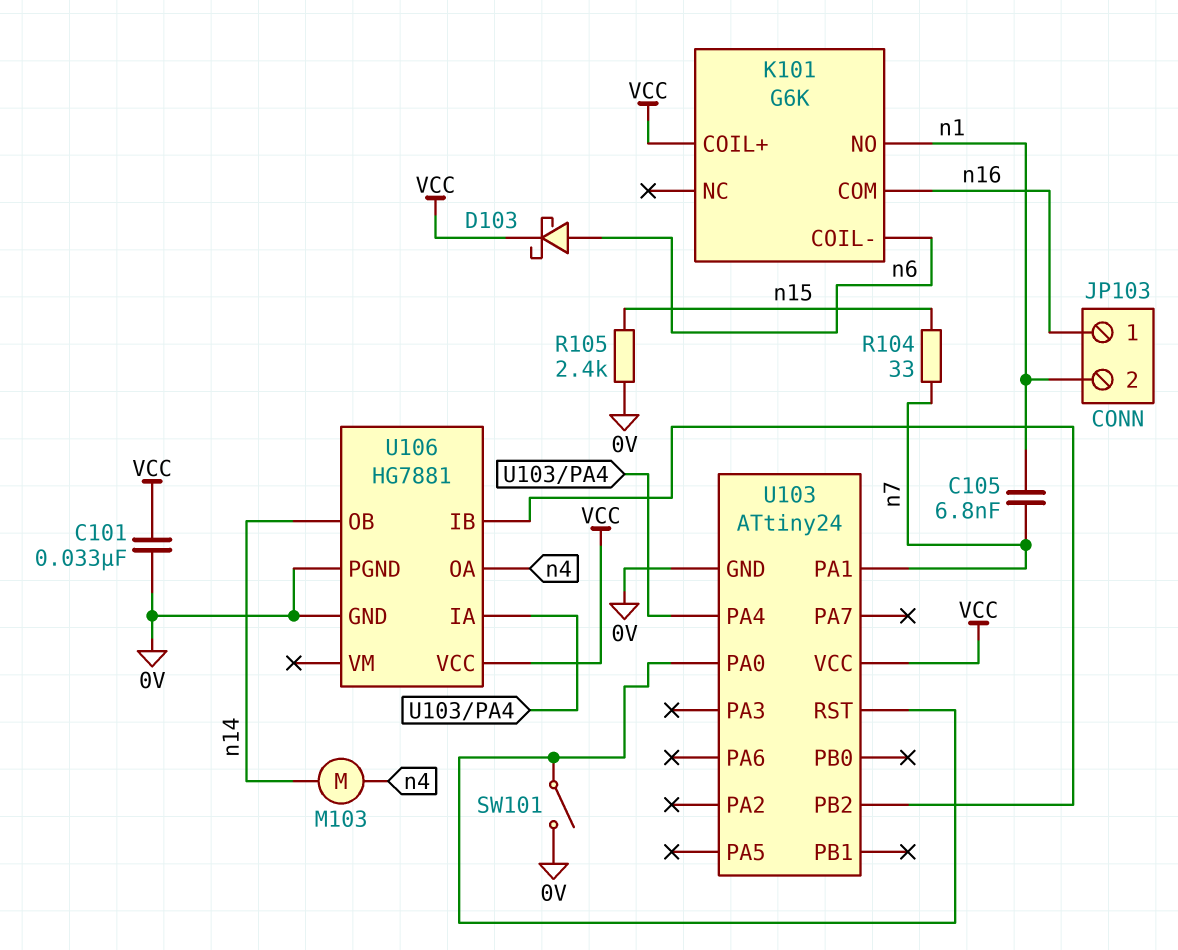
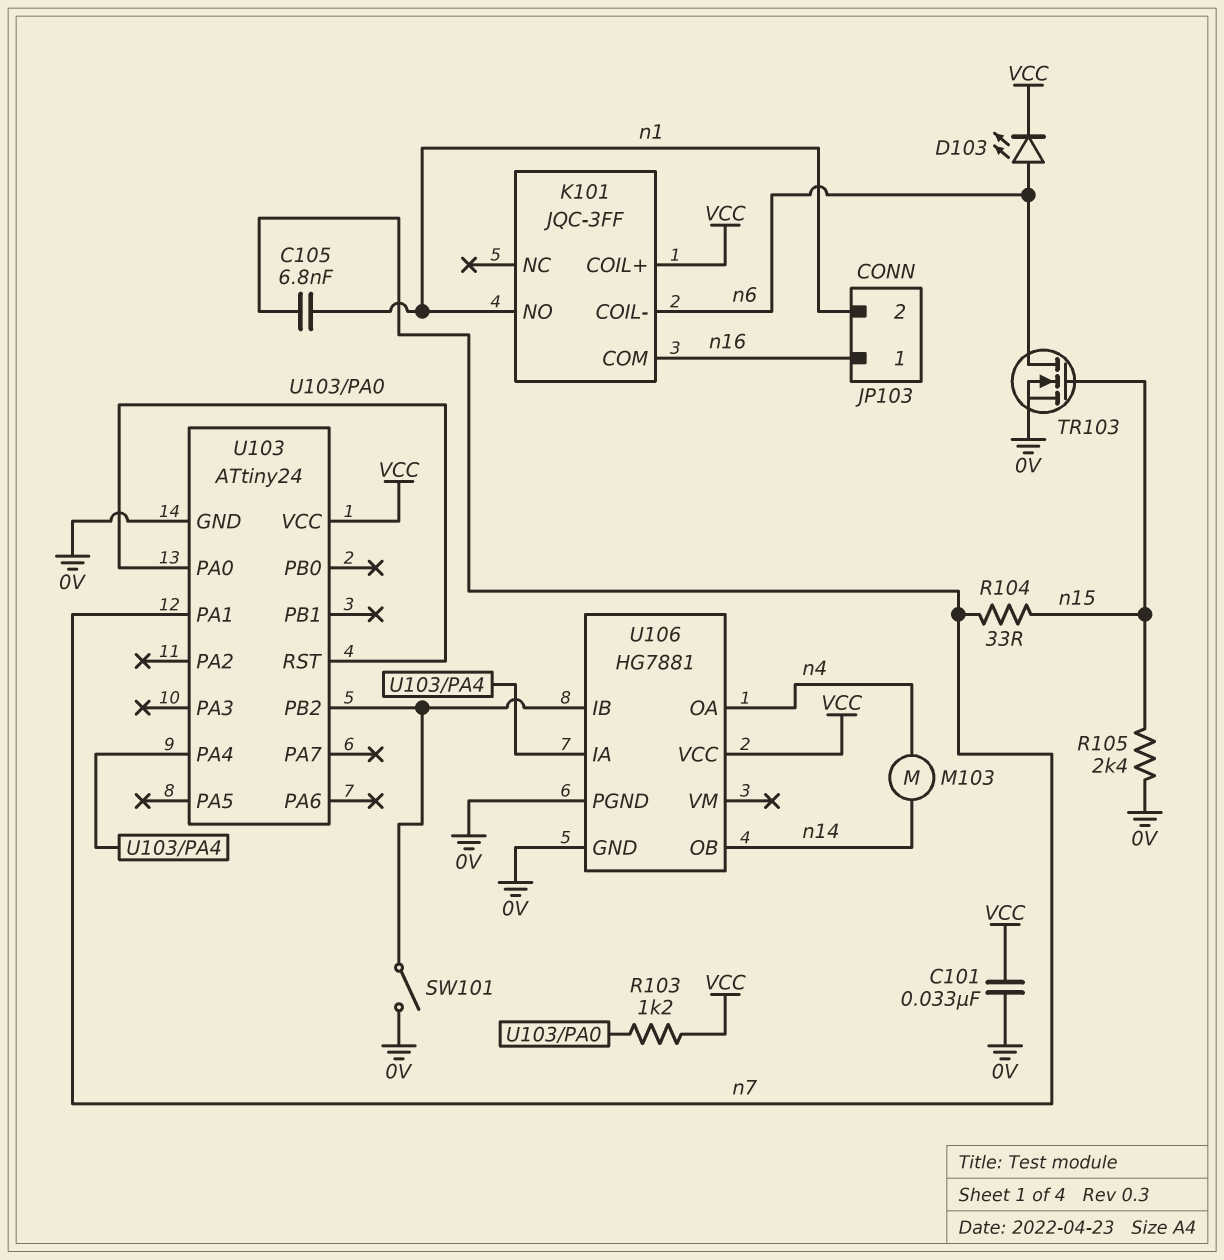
D103: schottky (A n6, K VCC) -> LED (A n6, K VCC)
K101: G6K -> JQC-3FF
R103: none -> 1.2k (U103/PA0, VCC)
SW101: switch (0V, U103/PA0) -> switch (0V, U103/PB2)
TR103: none -> NMOS (G n15, D n6, S 0V)

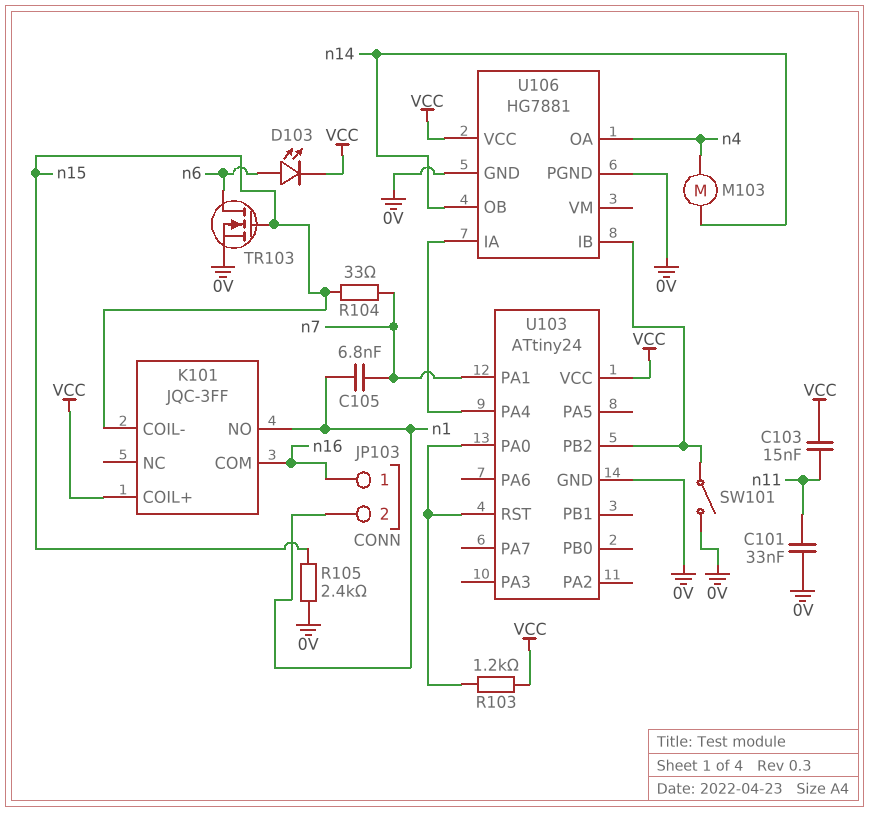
C101: 33nF (0V, VCC) -> 33nF (0V, n11)
C103: none -> 15nF (VCC, n11)
K101 pin COIL-: n6 -> n15

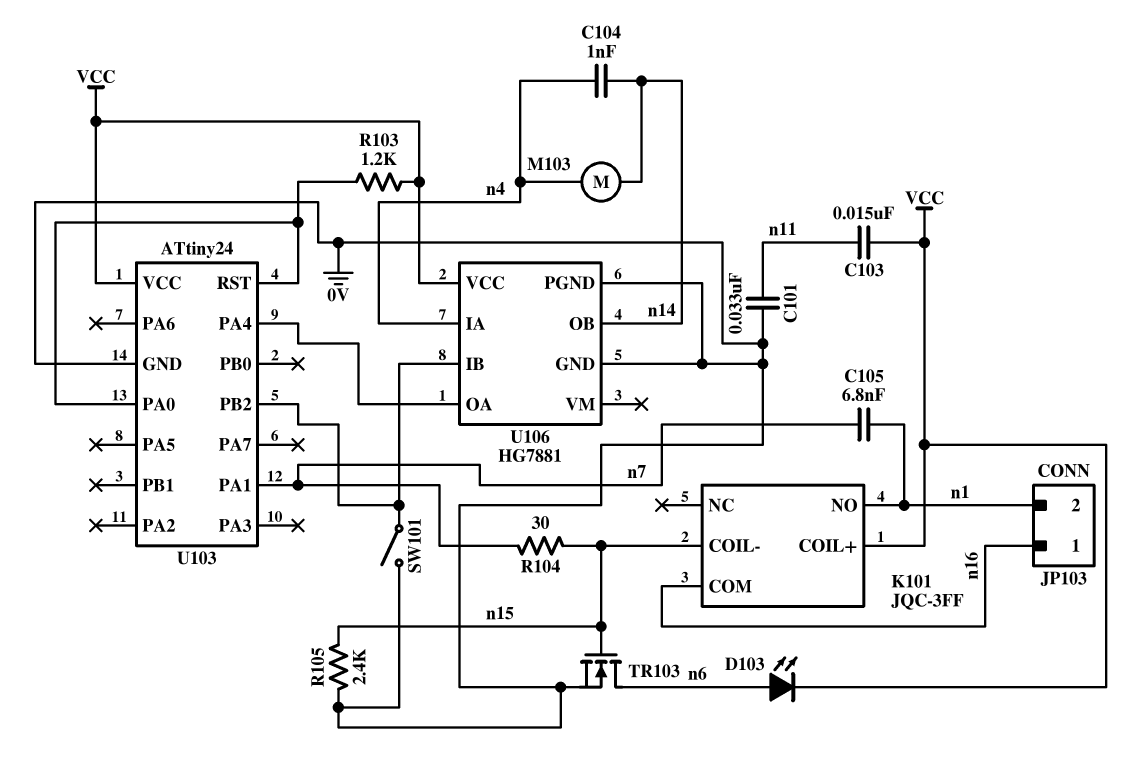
C104: none -> 1nF (n4, n14)
R104: 33 (n7, n15) -> 30 (n7, n15)
U106 pin IA: U103/PA4 -> n4
U106 pin OA: n4 -> U103/PA4

